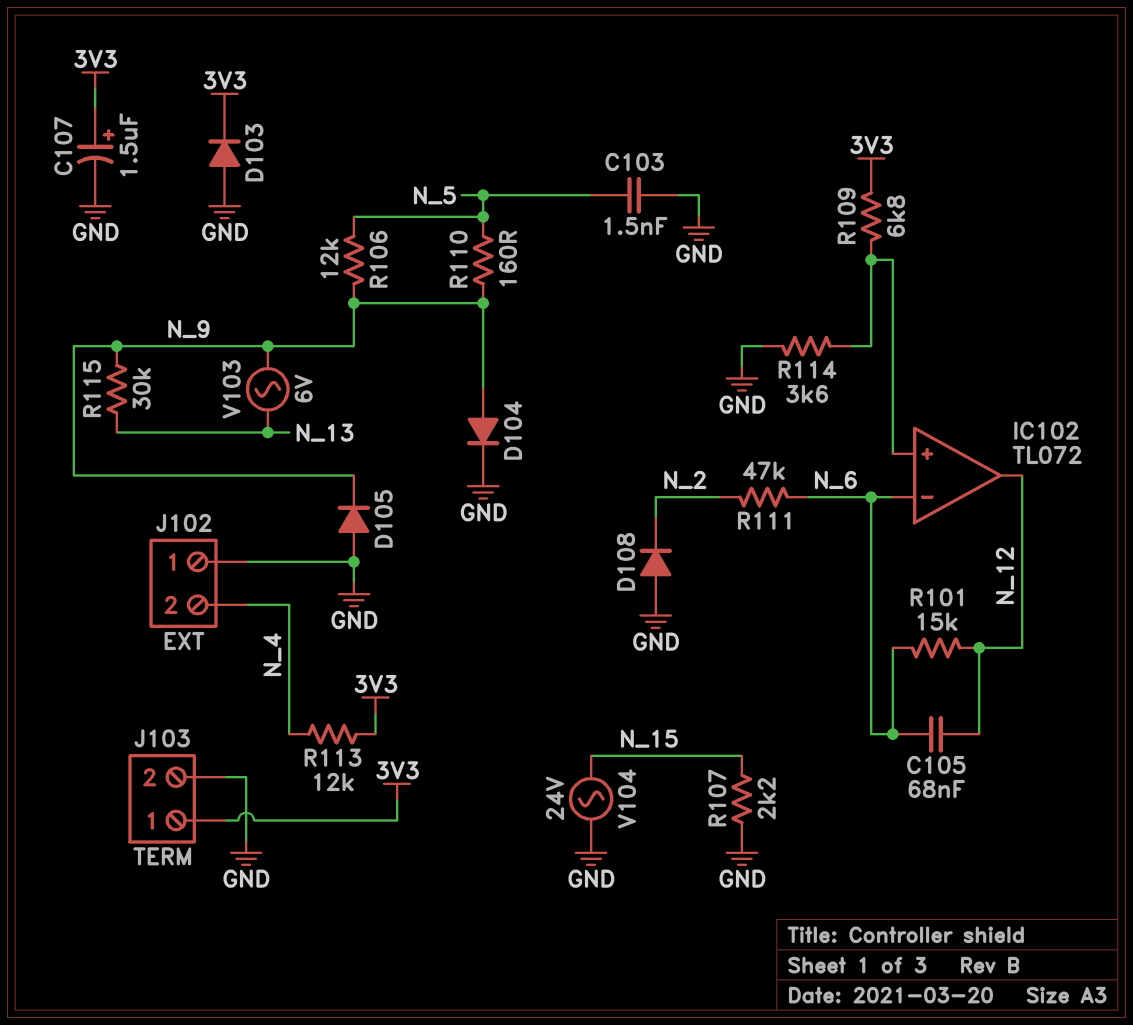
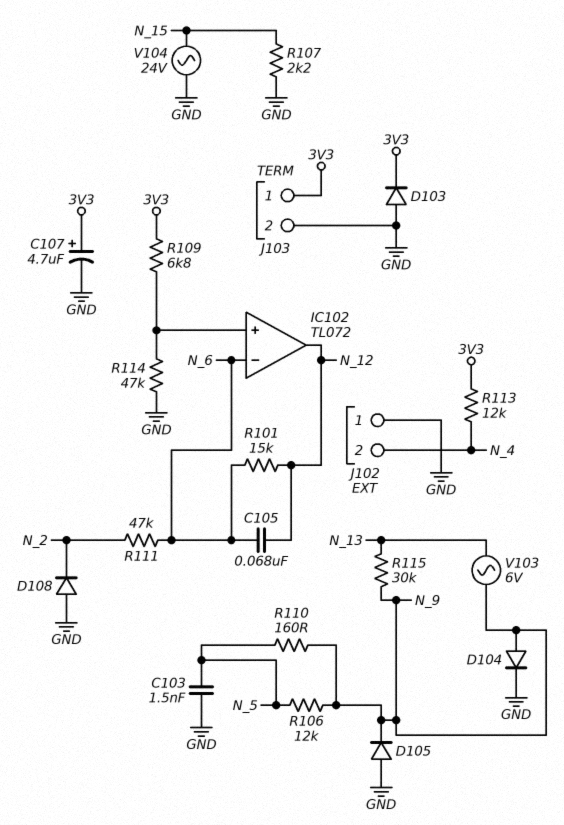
C107: 1.5uF (plus 3V3, minus GND) -> 4.7uF (plus 3V3, minus GND)
R114: 3.6k (GND, IC102/in+) -> 47k (GND, IC102/in+)

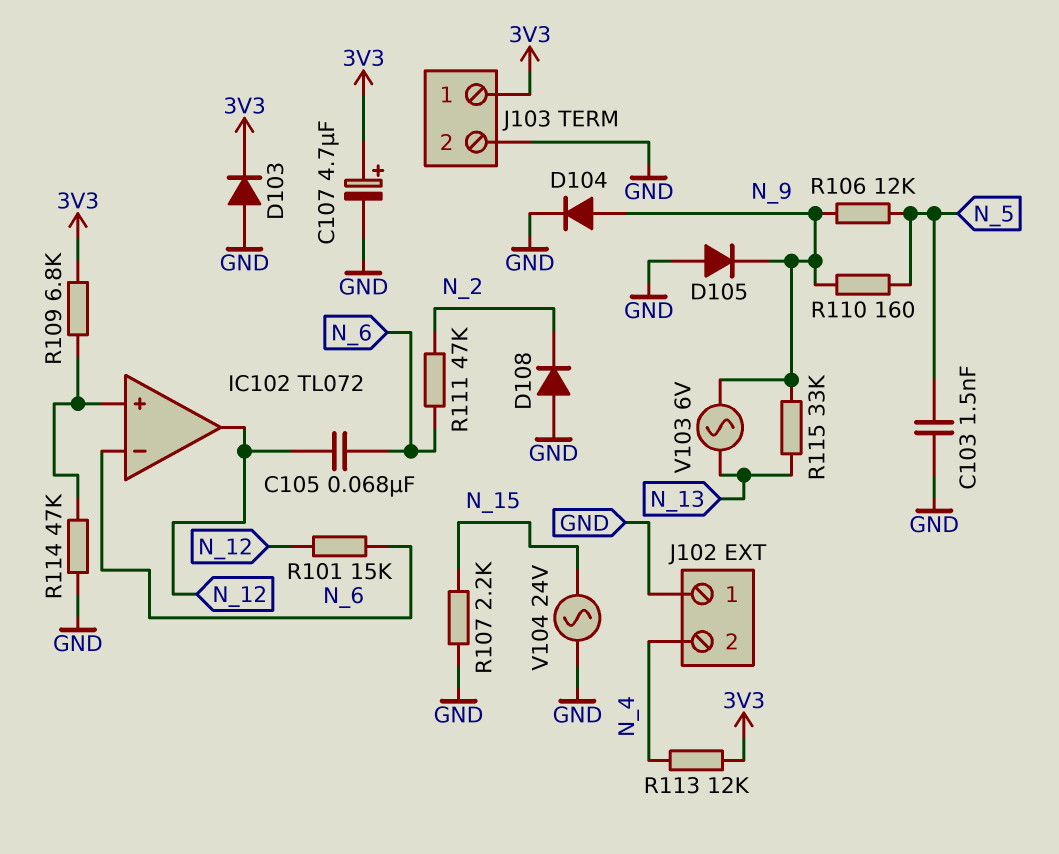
R115: 30k (N_9, N_13) -> 33k (N_9, N_13)

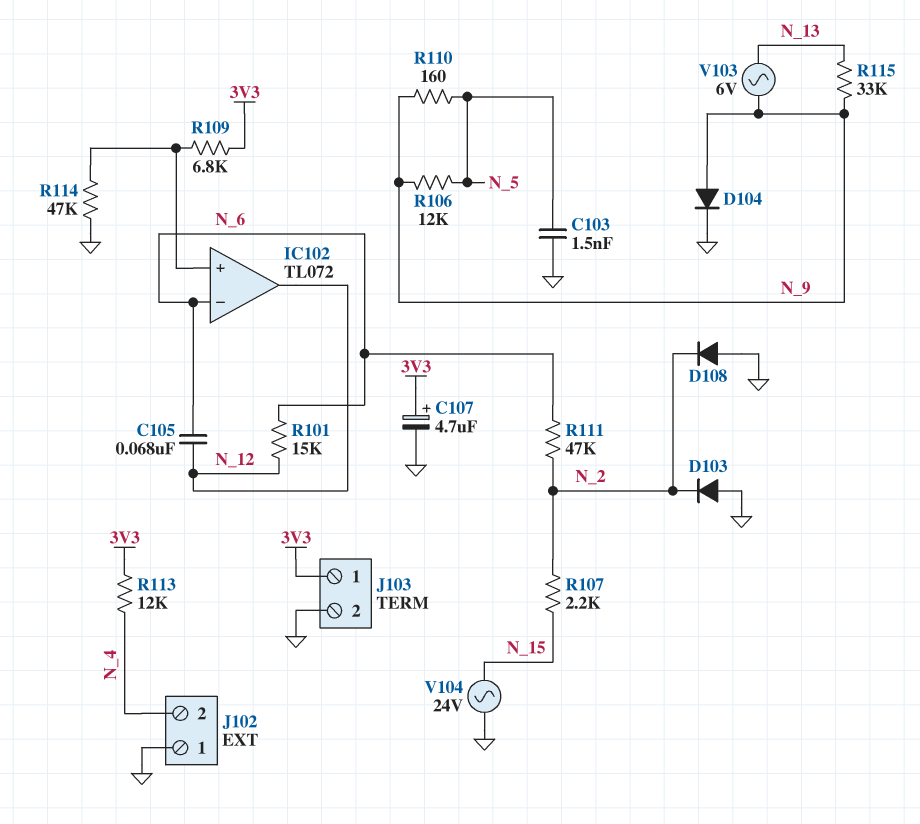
D103: diode (A GND, K 3V3) -> diode (A GND, K N_2)
D105: diode (A GND, K N_9) -> none
R107: 2.2k (GND, N_15) -> 2.2k (N_2, N_15)

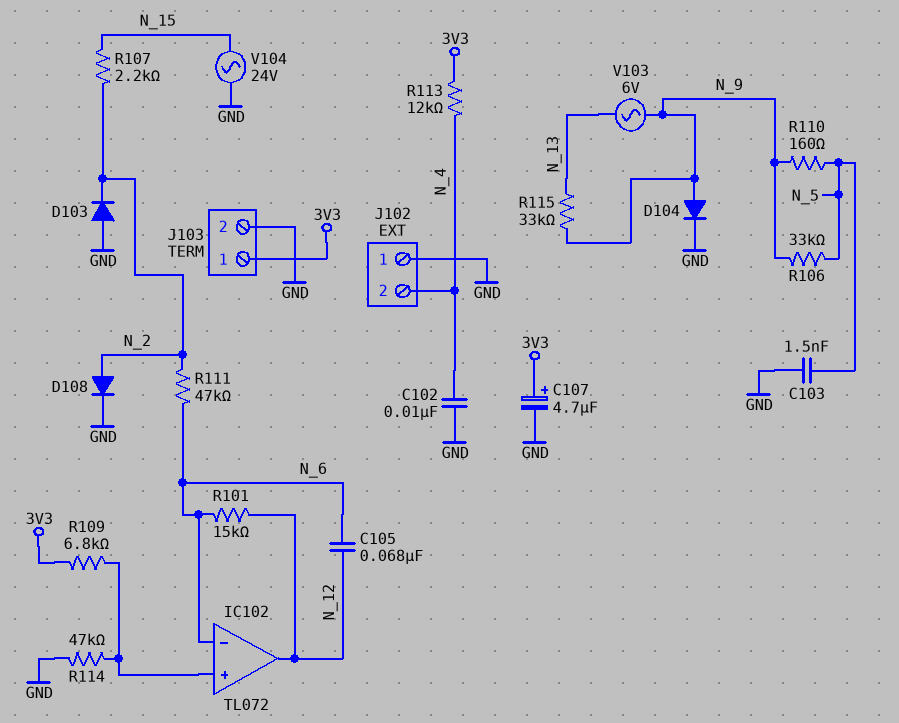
C102: none -> 10nF (GND, N_4)
D108: diode (A GND, K N_2) -> diode (A N_2, K GND)
R106: 12k (N_5, N_9) -> 33k (N_5, N_9)

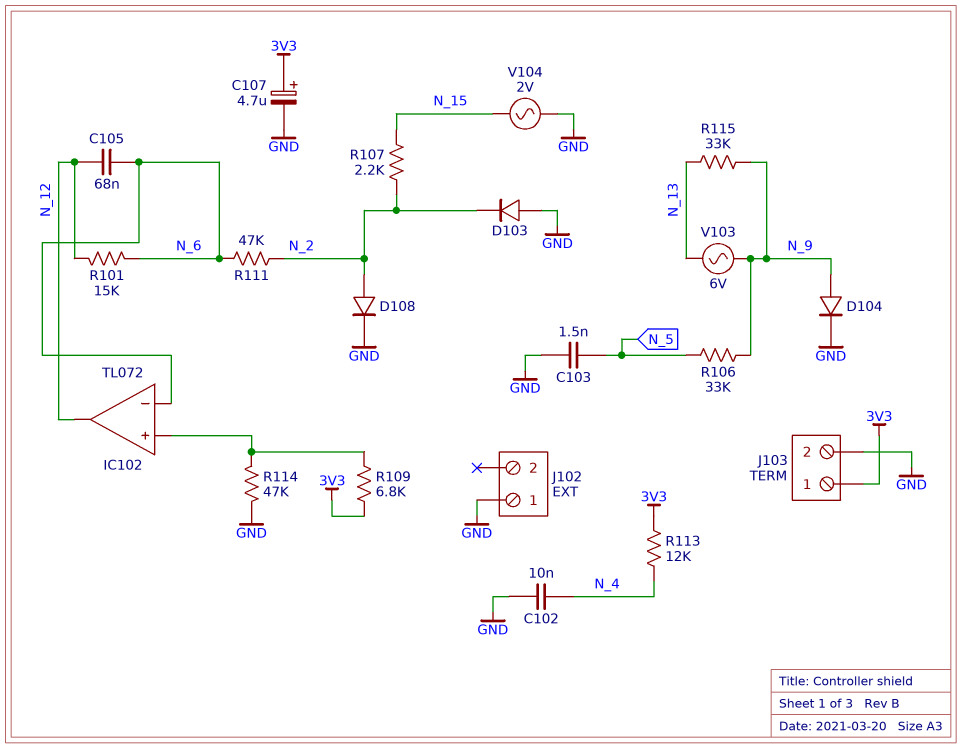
J102 pin 2: N_4 -> none
R110: 160 (N_5, N_9) -> none
V104: AC 24V (GND, N_15) -> AC 2V (GND, N_15)

